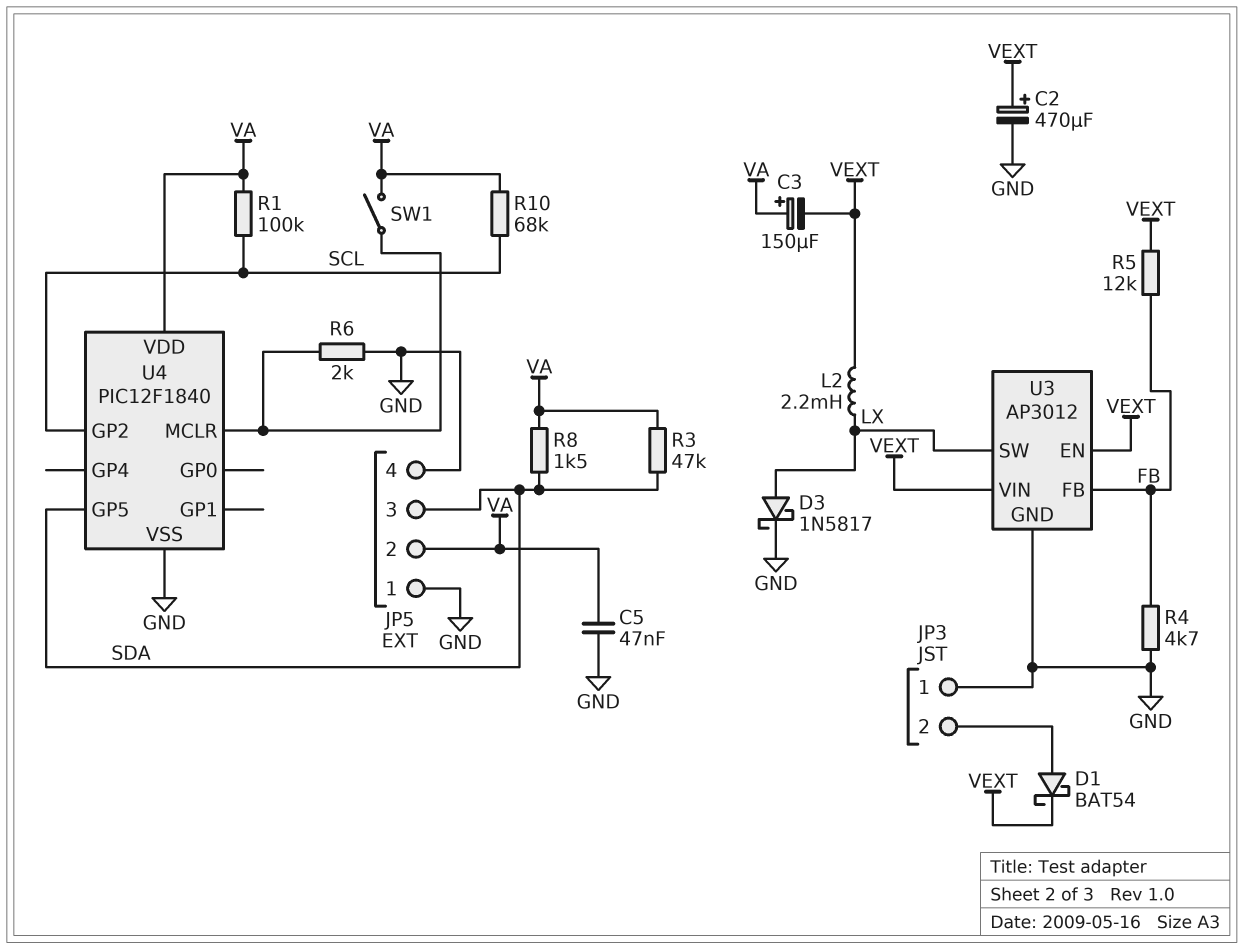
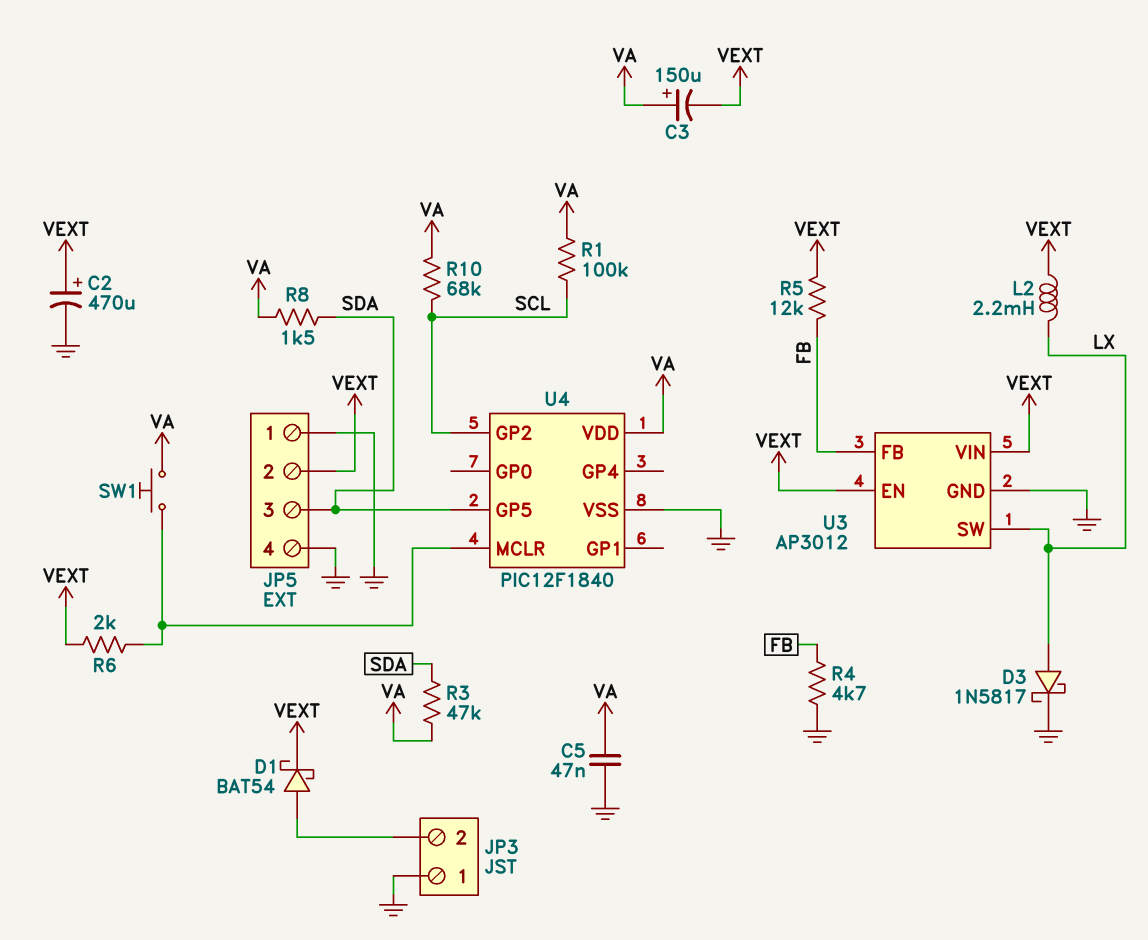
JP5 pin 2: VA -> VEXT
R6: 2k (GND, U4/MCLR) -> 2k (U4/MCLR, VEXT)
SW1: switch (U4/MCLR, VA) -> button (U4/MCLR, VA)

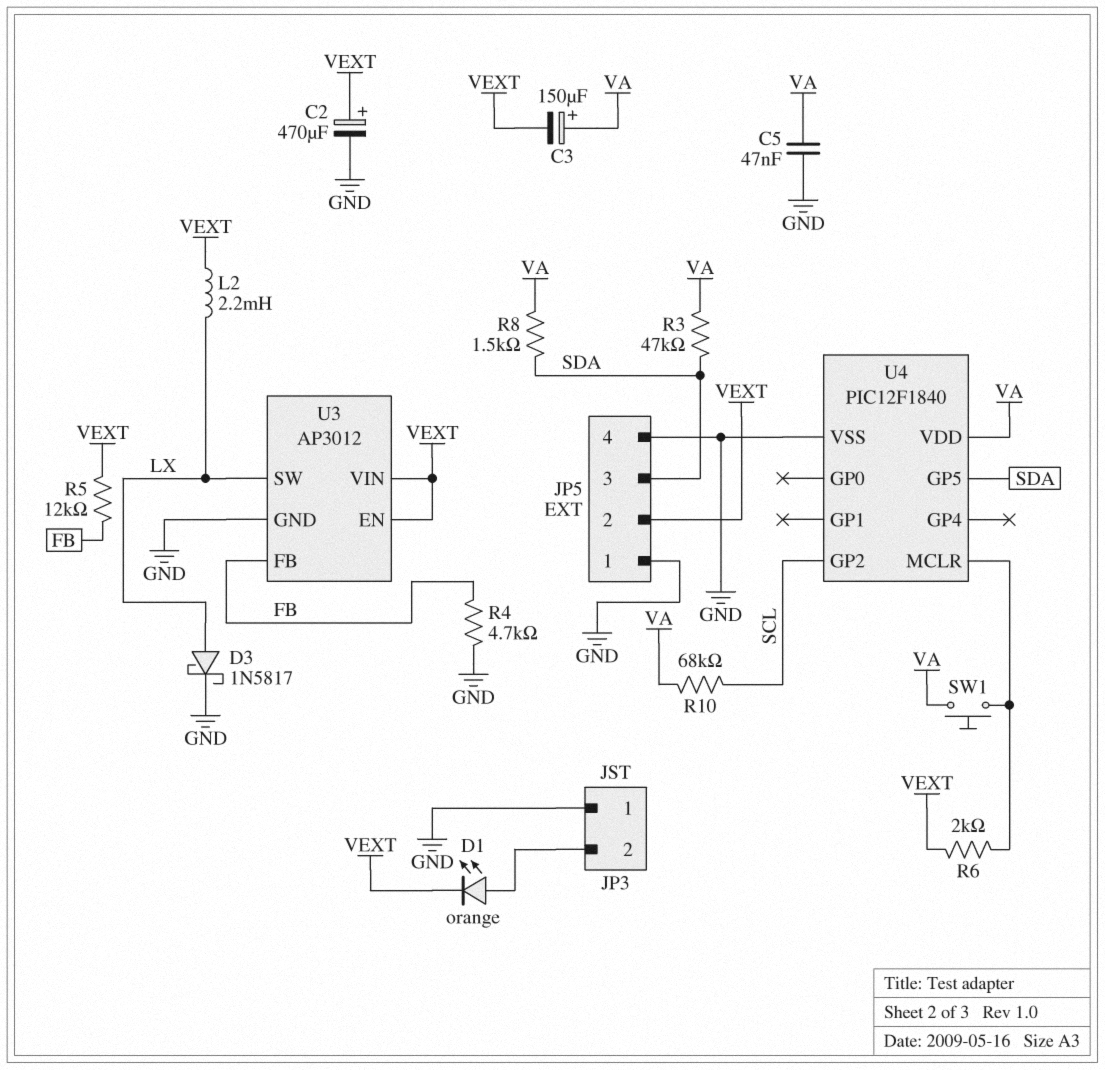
D1: schottky BAT54 (A JP3/2, K VEXT) -> LED orange (A JP3/2, K VEXT)
R1: 100k (SCL, VA) -> none

